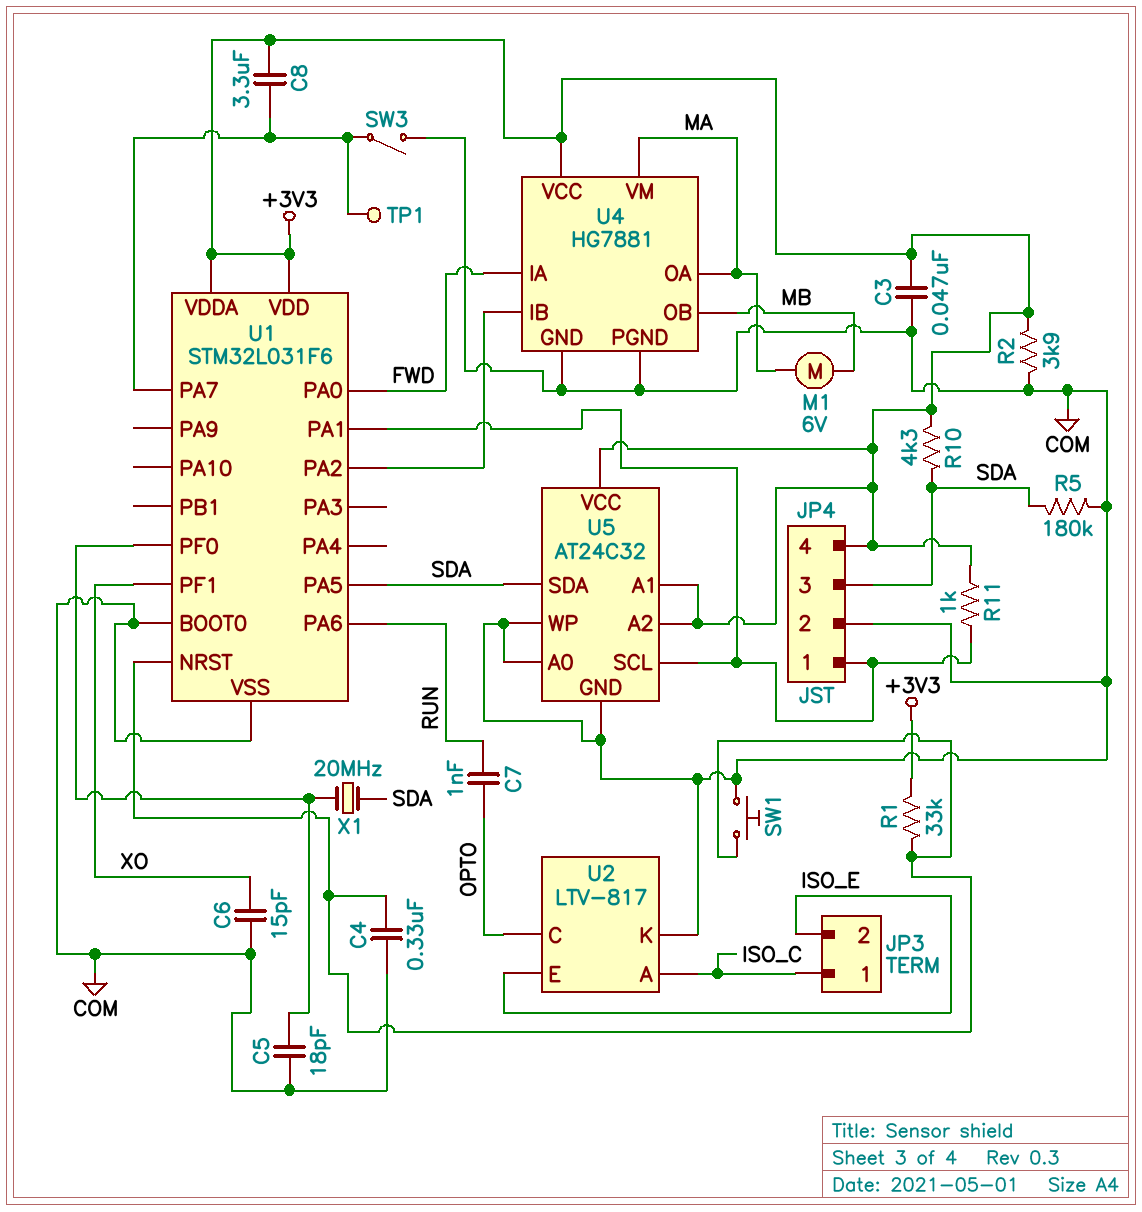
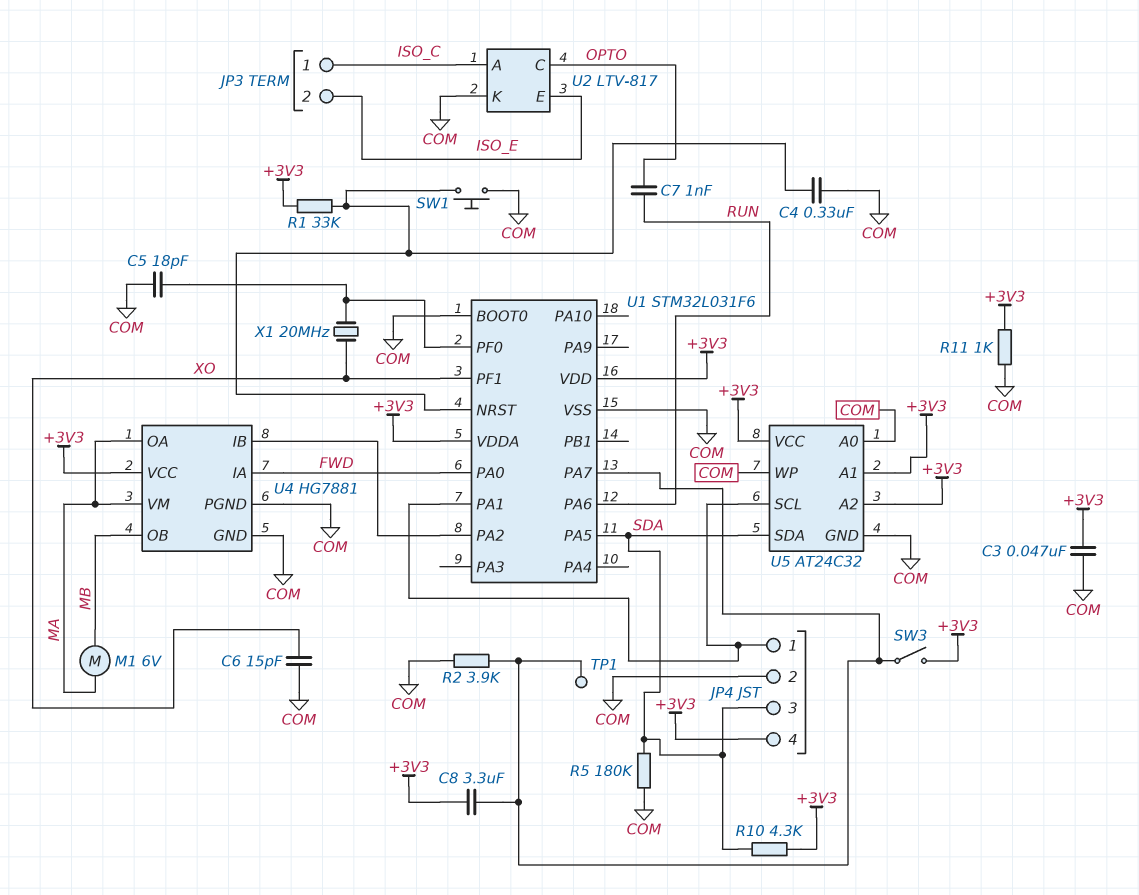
R2: 3.9k (+3V3, COM) -> 3.9k (COM, U1/PA7)
R11: 1k (+3V3, JP4/1) -> 1k (+3V3, COM)
SW3: switch (COM, U1/PA7) -> switch (+3V3, U1/PA7)
X1: 20MHz (SDA, U1/PF0) -> 20MHz (U1/PF0, XO)

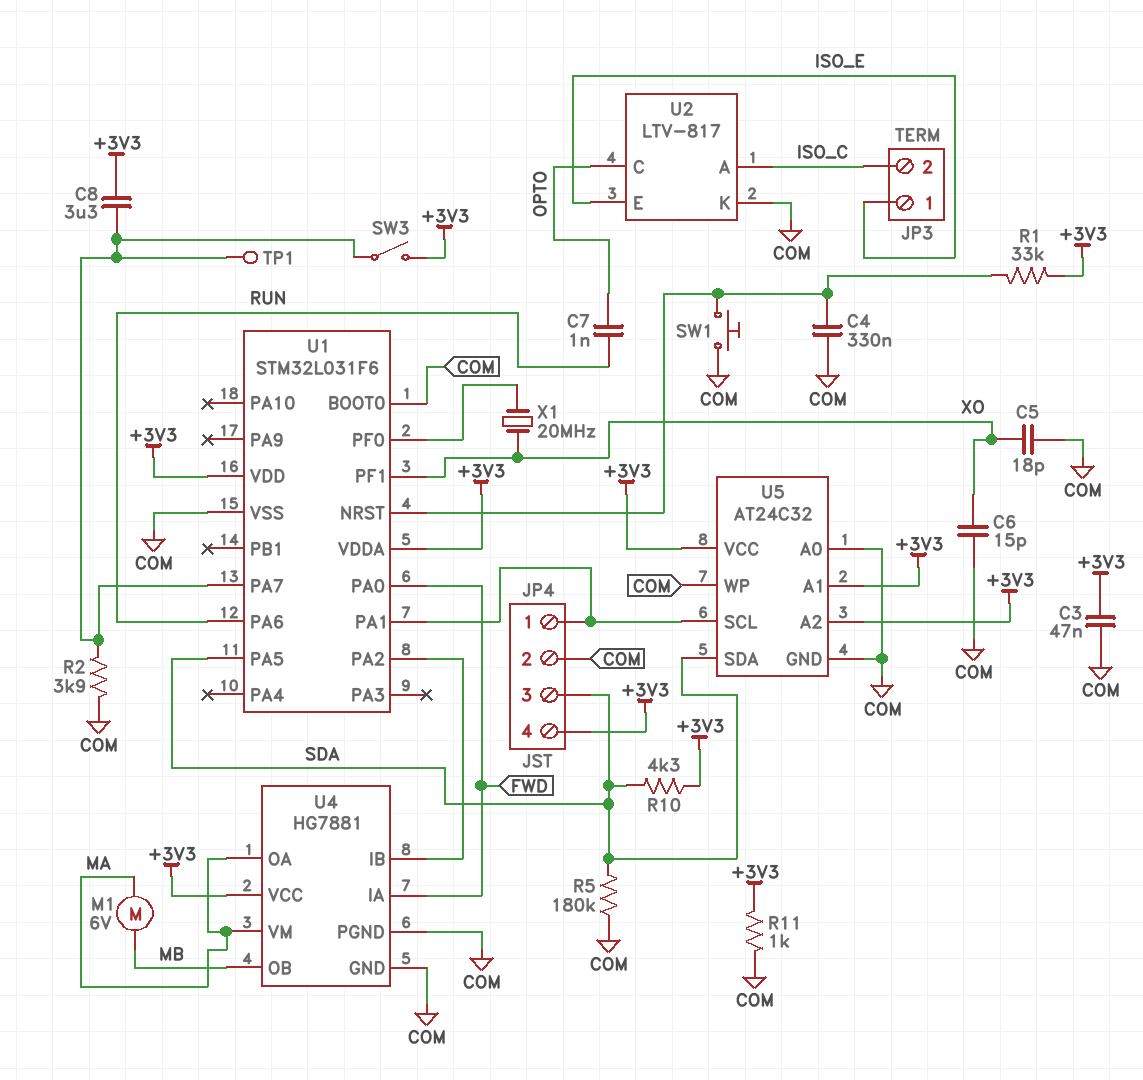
C5: 18pF (COM, U1/PF0) -> 18pF (COM, XO)
JP3 pin 1: ISO_C -> ISO_E
JP3 pin 2: ISO_E -> ISO_C

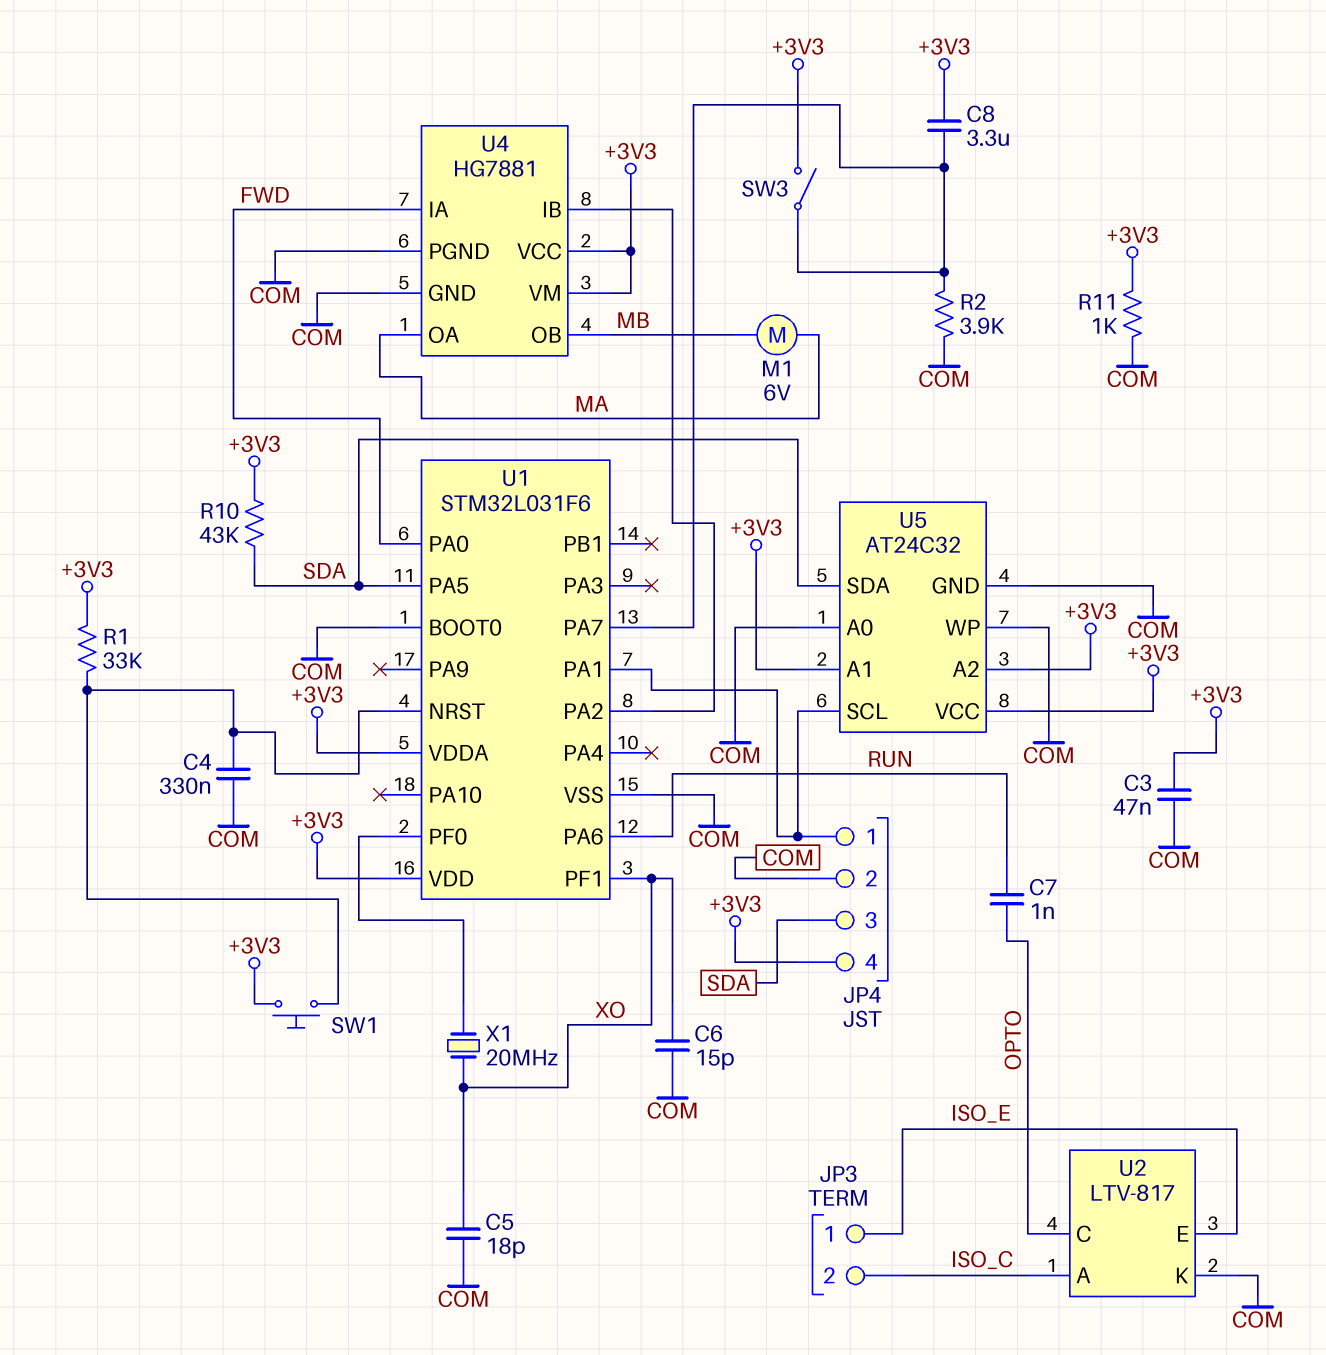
R5: 180k (COM, SDA) -> none
R10: 4.3k (+3V3, SDA) -> 43k (+3V3, SDA)
SW1: button (COM, U1/NRST) -> button (+3V3, U1/NRST)
TP1: test point (U1/PA7) -> none
U4 pin VM: MA -> +3V3

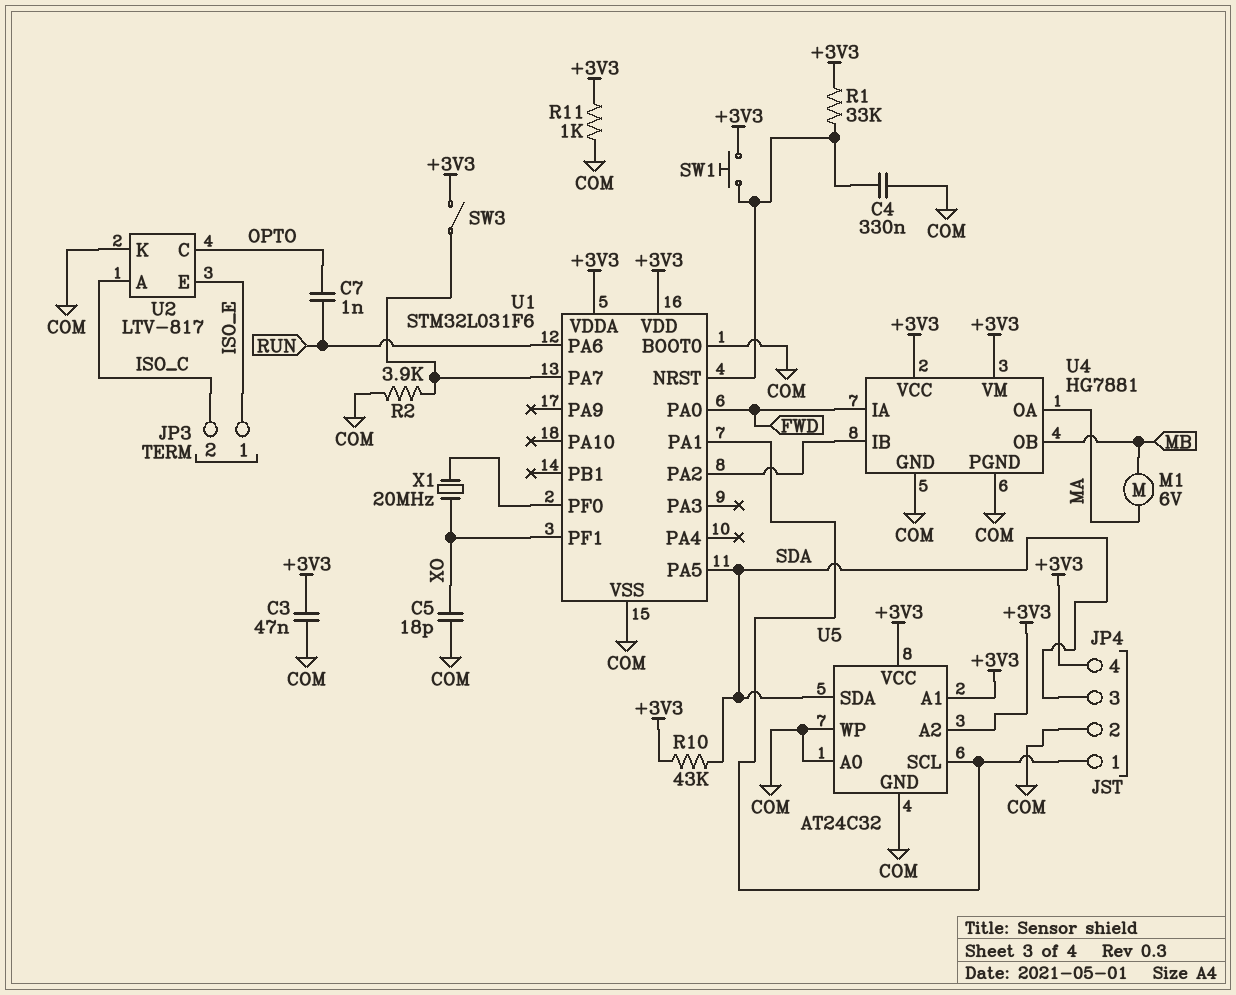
C6: 15pF (COM, XO) -> none
C8: 3.3uF (+3V3, U1/PA7) -> none

